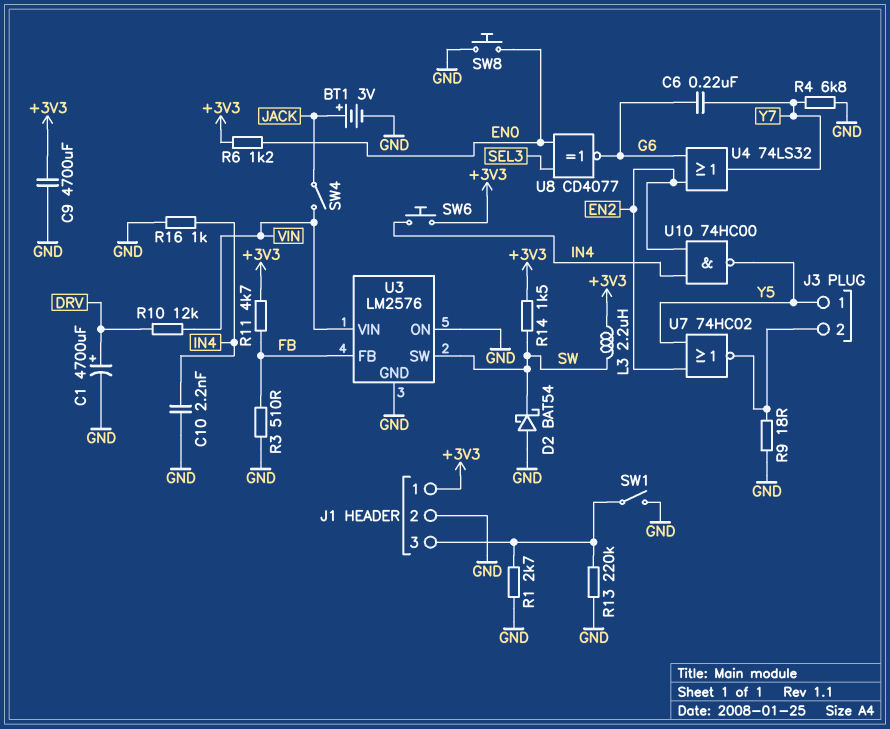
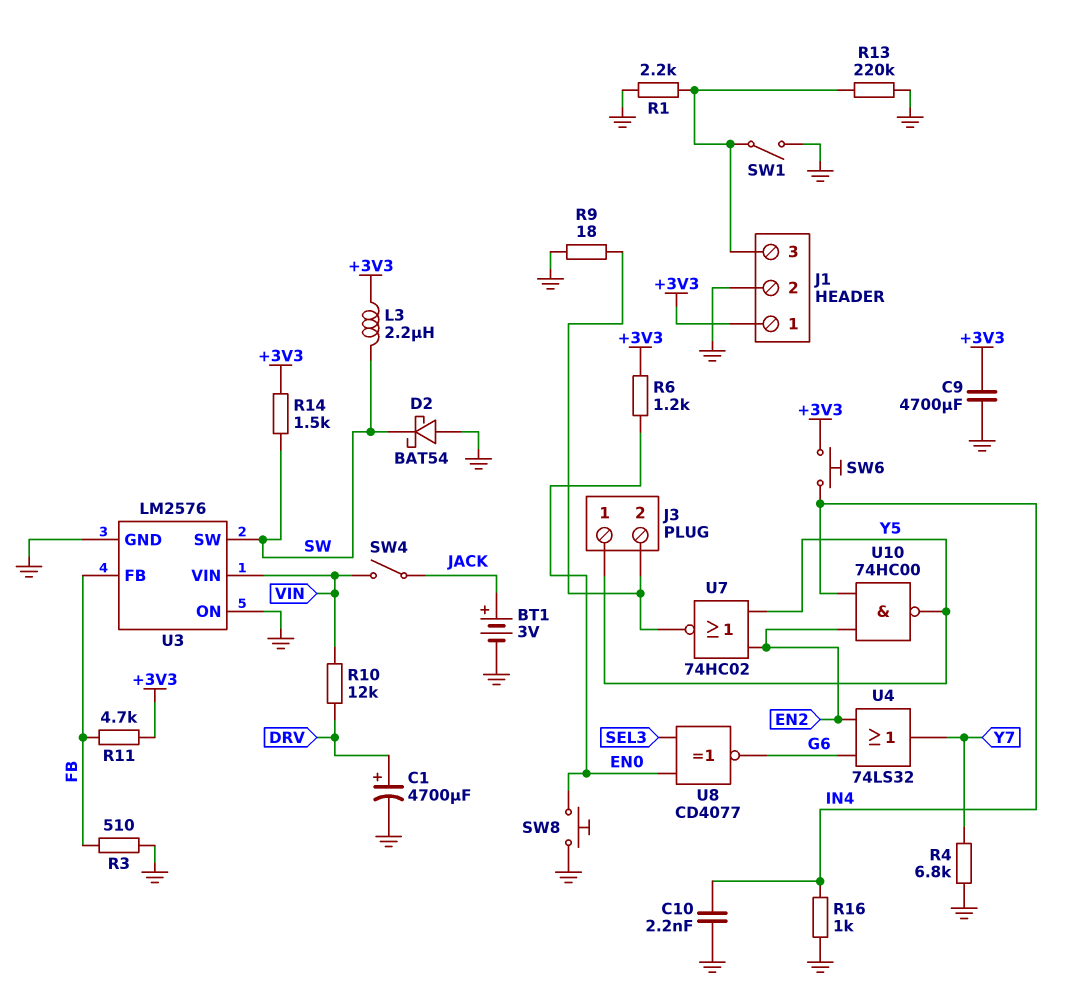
C6: 220nF (G6, Y7) -> none
R1: 2.7k (GND, J1/3) -> 2.2k (GND, J1/3)

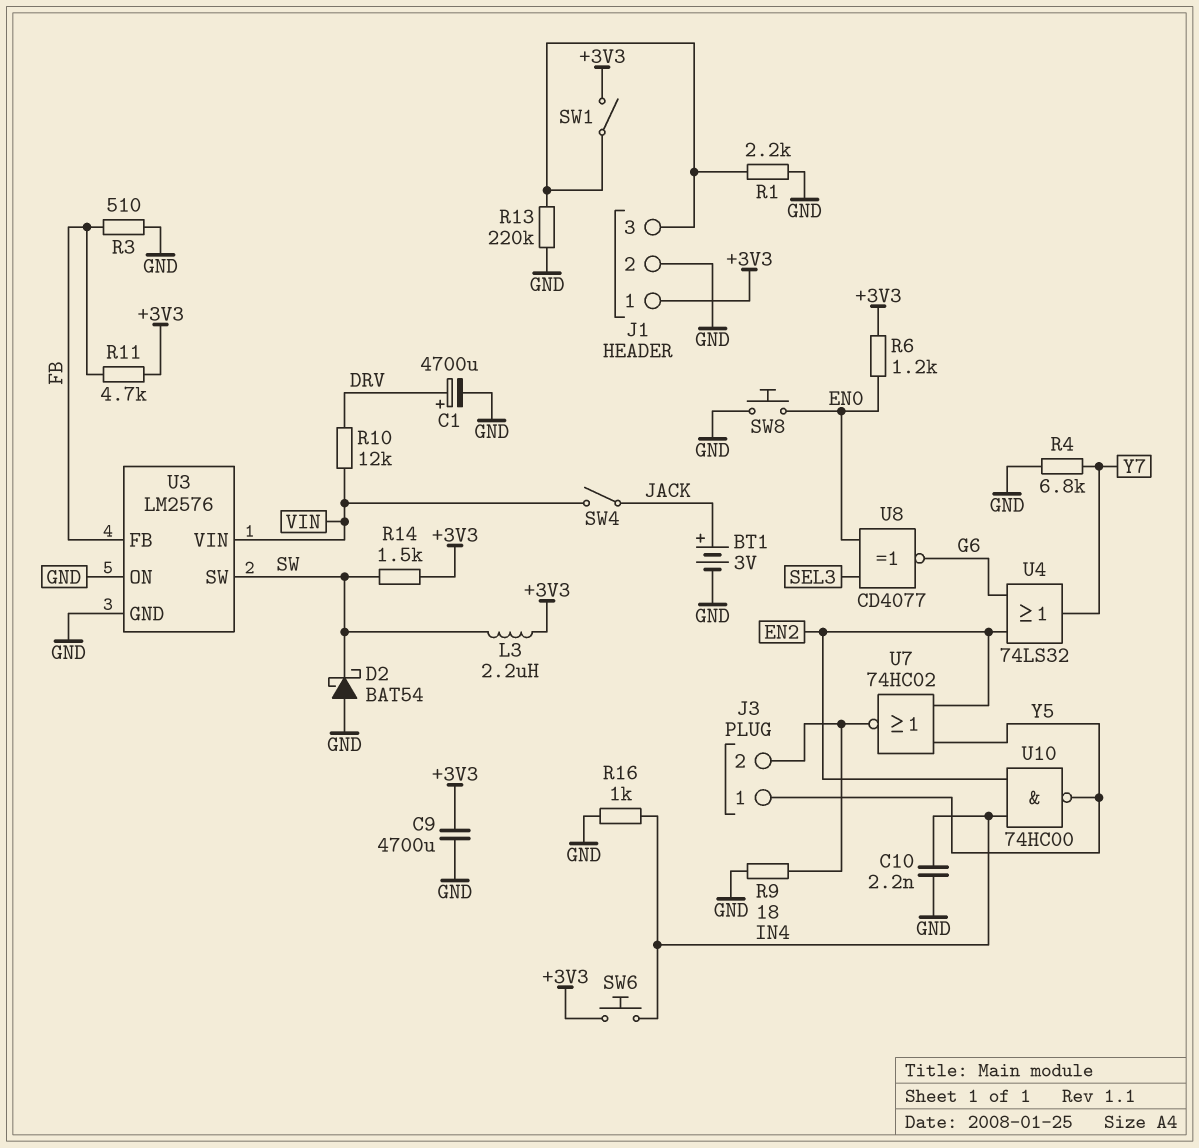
SW1: switch (GND, J1/3) -> switch (+3V3, J1/3)

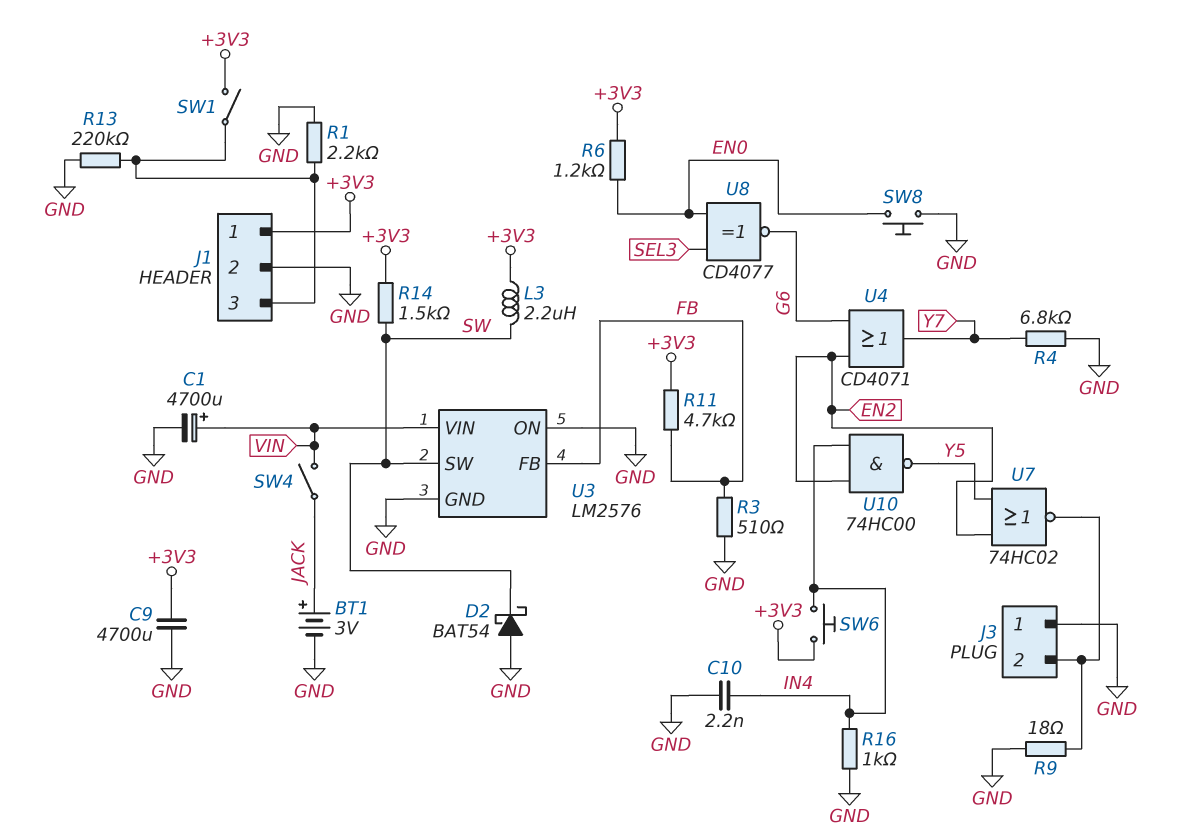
C1: 4700uF (plus DRV, minus GND) -> 4700uF (plus VIN, minus GND)
J3 pin 1: Y5 -> GND
R10: 12k (DRV, VIN) -> none
U4: OR 74LS32 (in EN2, in G6, out Y7) -> OR CD4071 (in EN2, in G6, out Y7)

